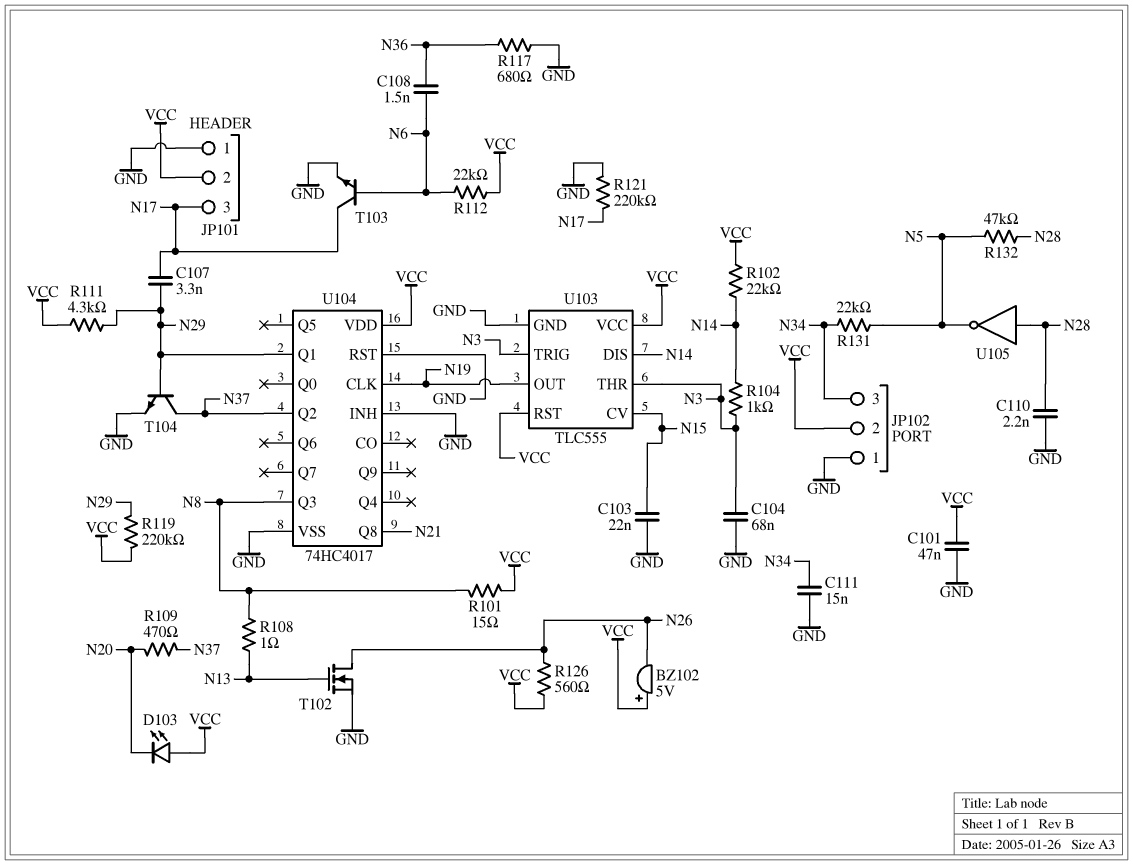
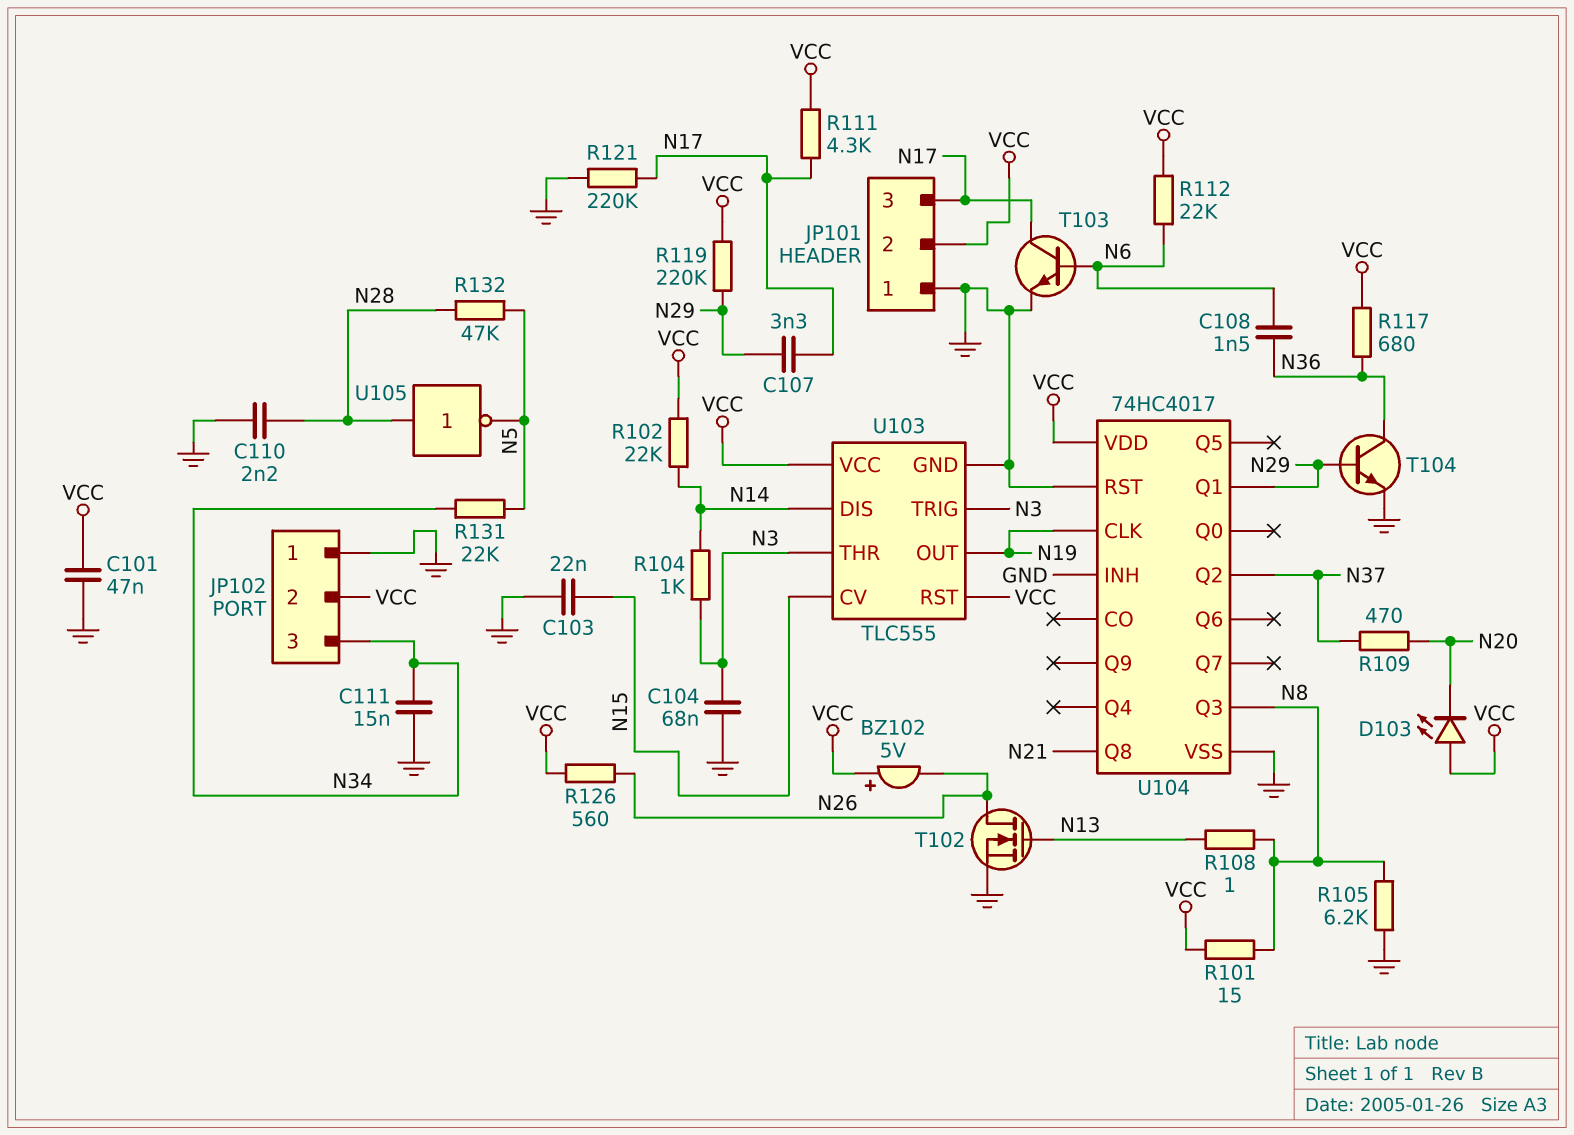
R105: none -> 6.2k (GND, N8)
R111: 4.3k (N29, VCC) -> 4.3k (N17, VCC)
R117: 680 (GND, N36) -> 680 (N36, VCC)
T104: NPN (B N29, C N37, E GND) -> NPN (B N29, C N36, E GND)

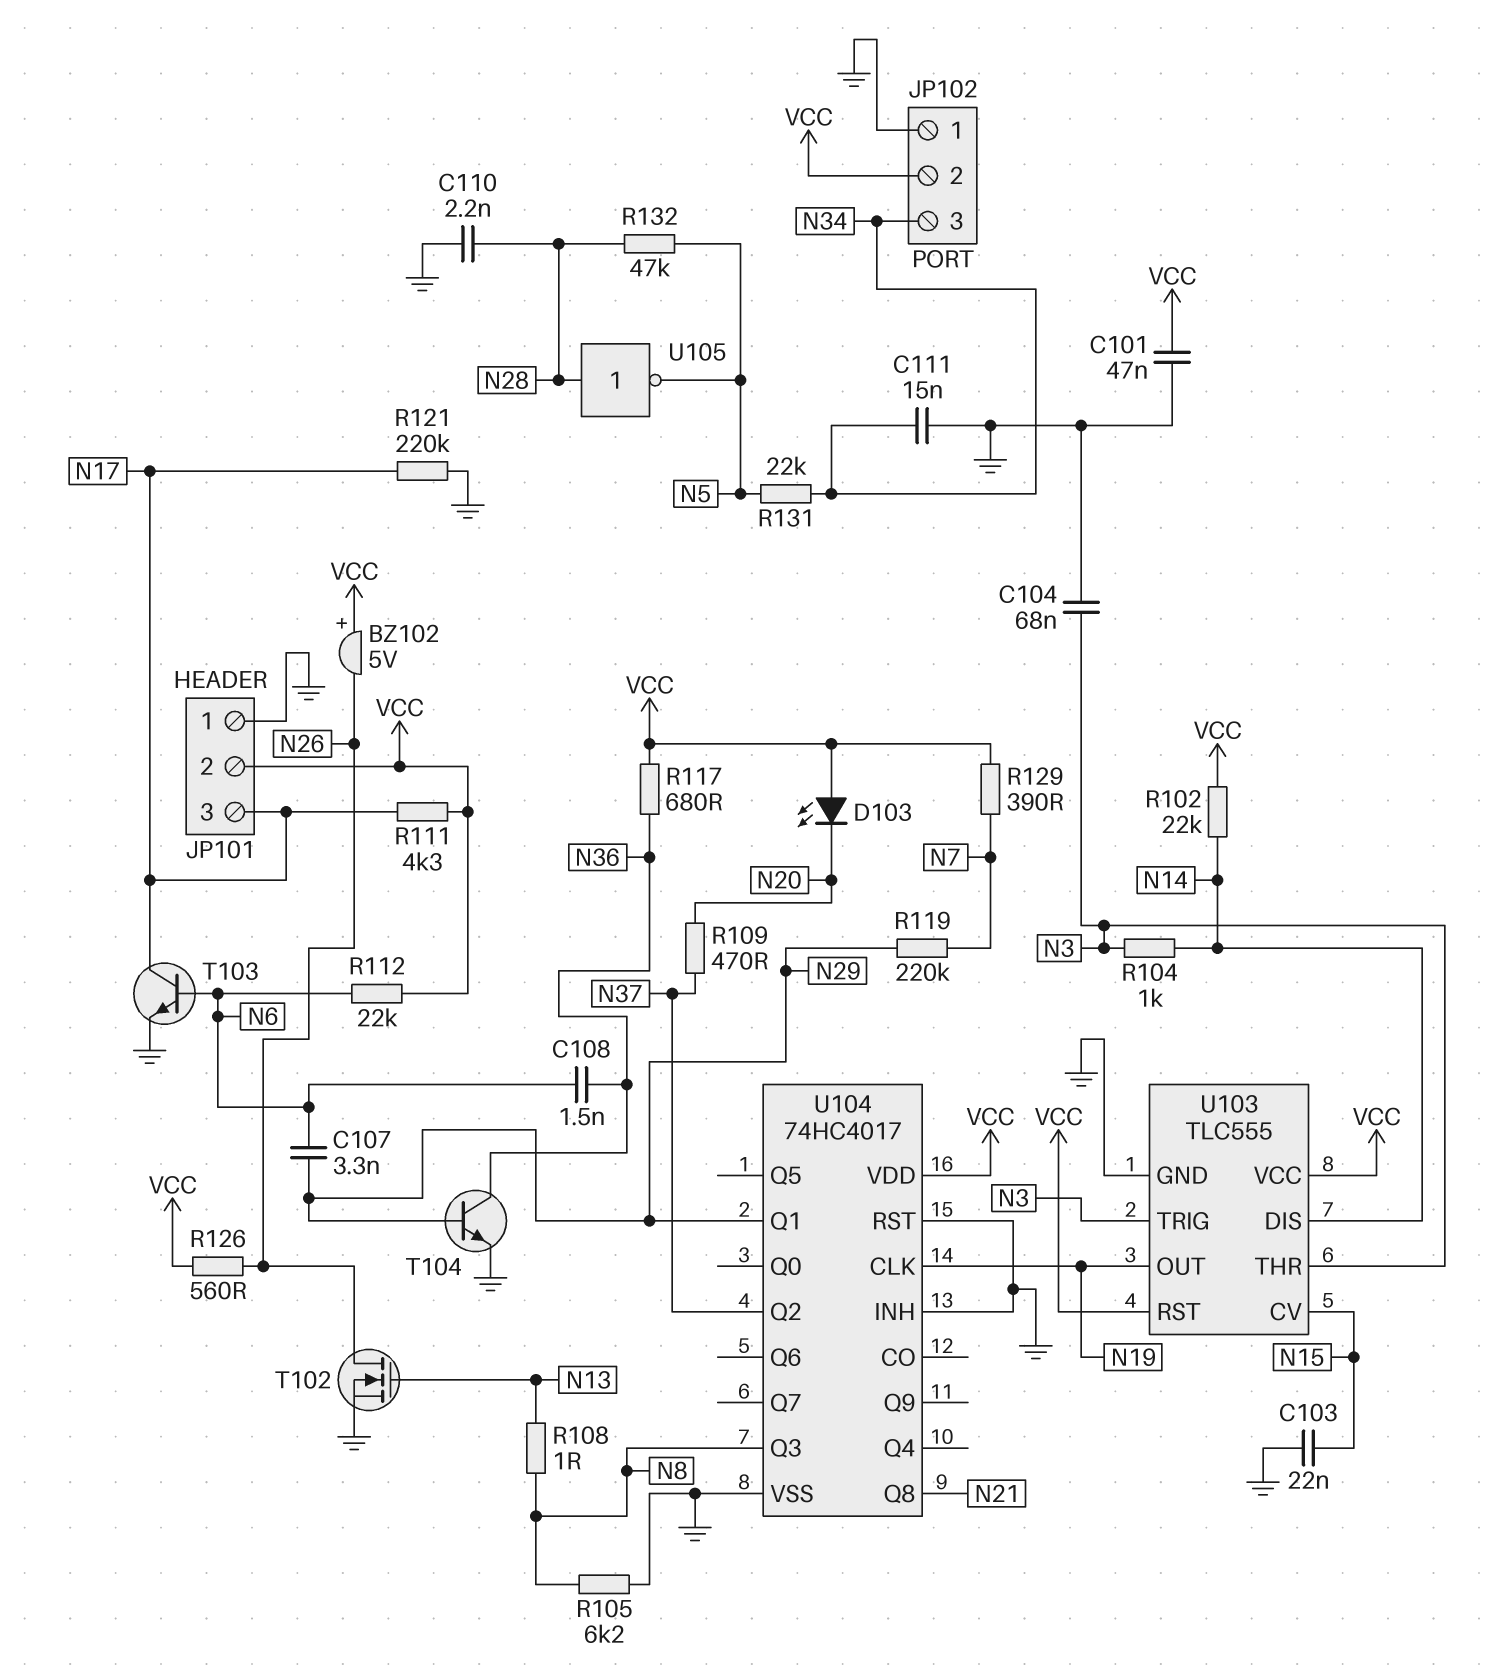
C107: 3.3nF (N17, N29) -> 3.3nF (N6, N29)
R101: 15 (N8, VCC) -> none
R119: 220k (N29, VCC) -> 220k (N7, N29)
R129: none -> 390 (N7, VCC)

